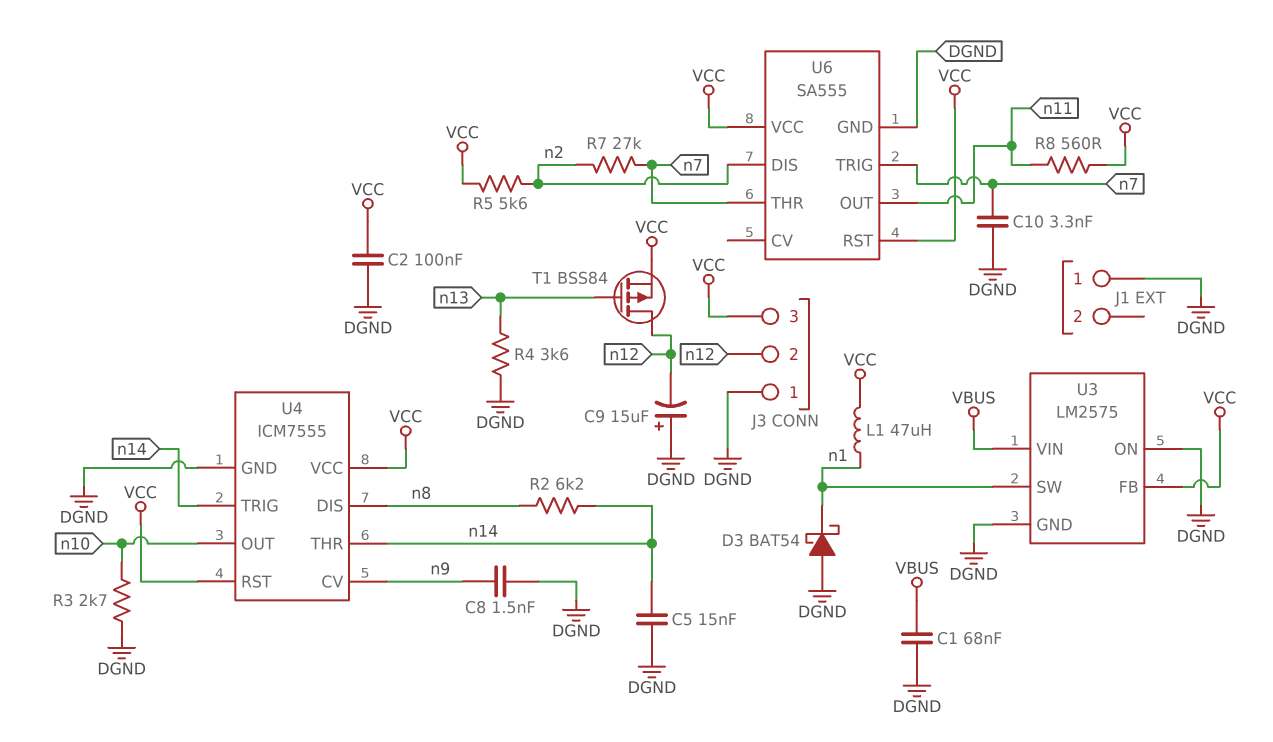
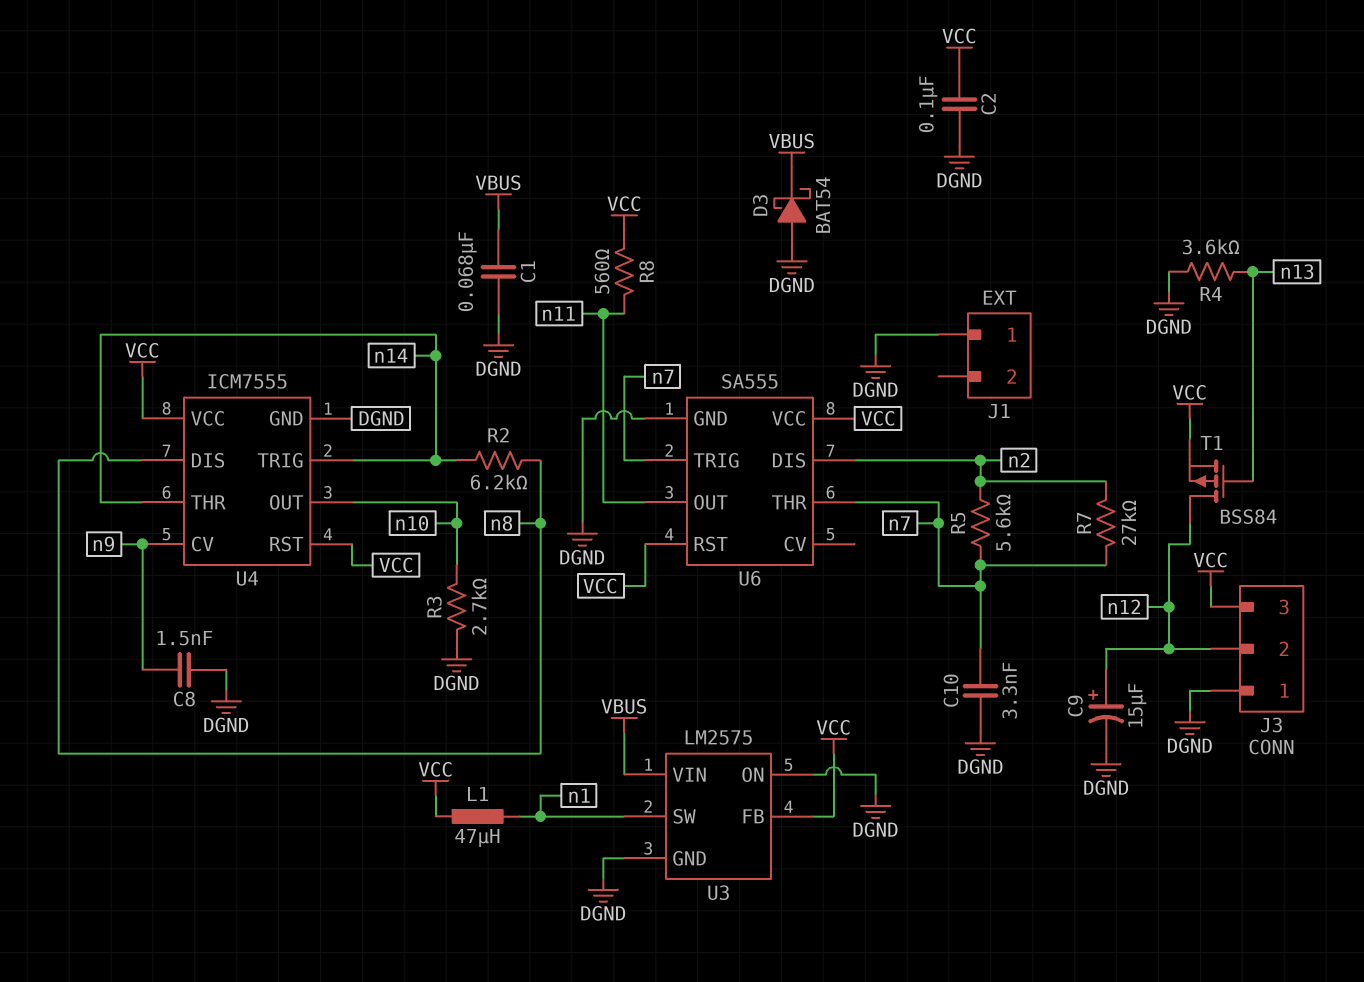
C5: 15nF (DGND, n14) -> none
C9: 15uF (plus DGND, minus n12) -> 15uF (plus n12, minus DGND)
D3: schottky BAT54 (A DGND, K n1) -> schottky BAT54 (A DGND, K VBUS)
R5: 5.6k (VCC, n2) -> 5.6k (n2, n7)

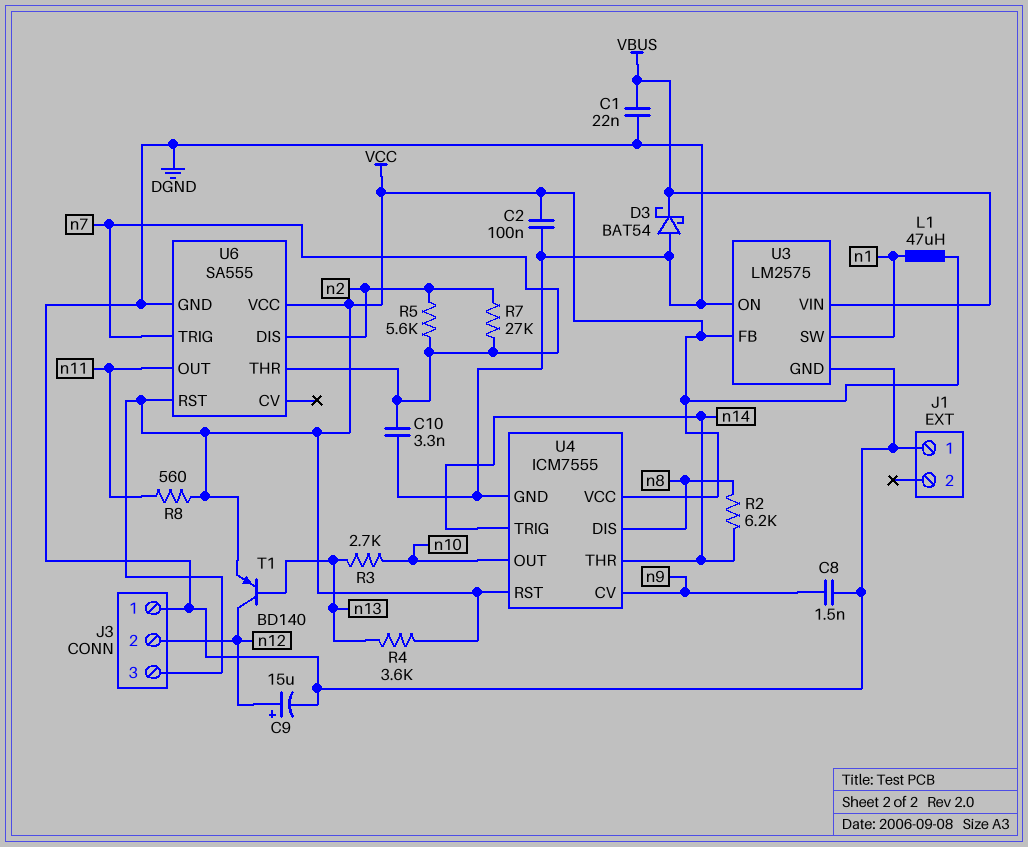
C1: 68nF (DGND, VBUS) -> 22nF (DGND, VBUS)
R3: 2.7k (DGND, n10) -> 2.7k (n10, n13)
R4: 3.6k (DGND, n13) -> 3.6k (VCC, n13)
T1: PMOS BSS84 (G n13, D n12, S VCC) -> PNP BD140 (B n13, C n12, E VCC)

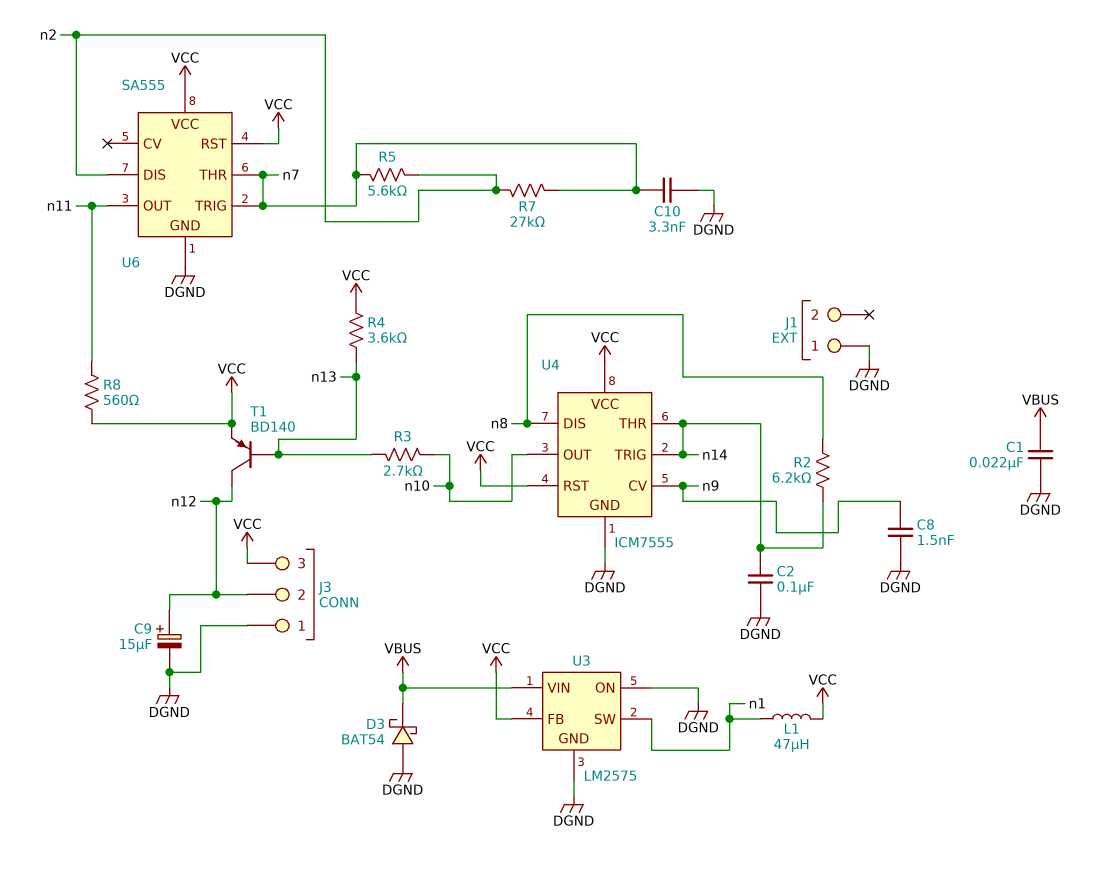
C2: 100nF (DGND, VCC) -> 100nF (DGND, n14)

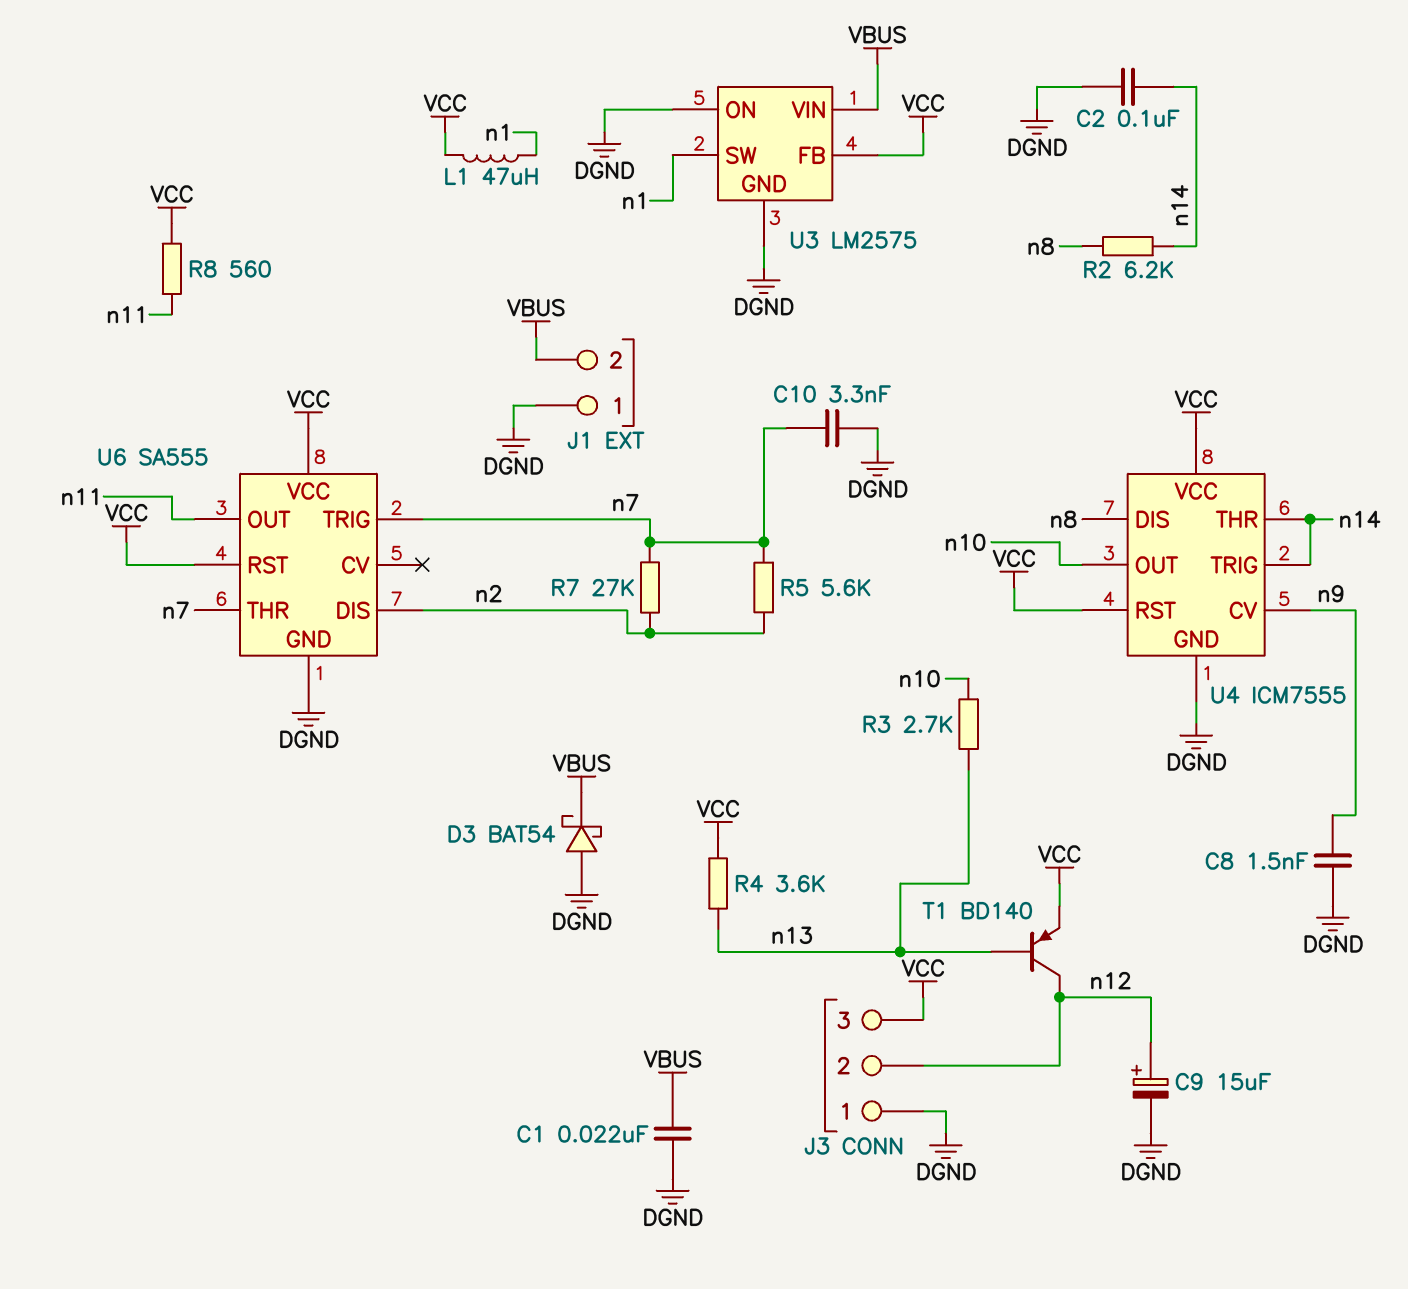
J1 pin 2: none -> VBUS

